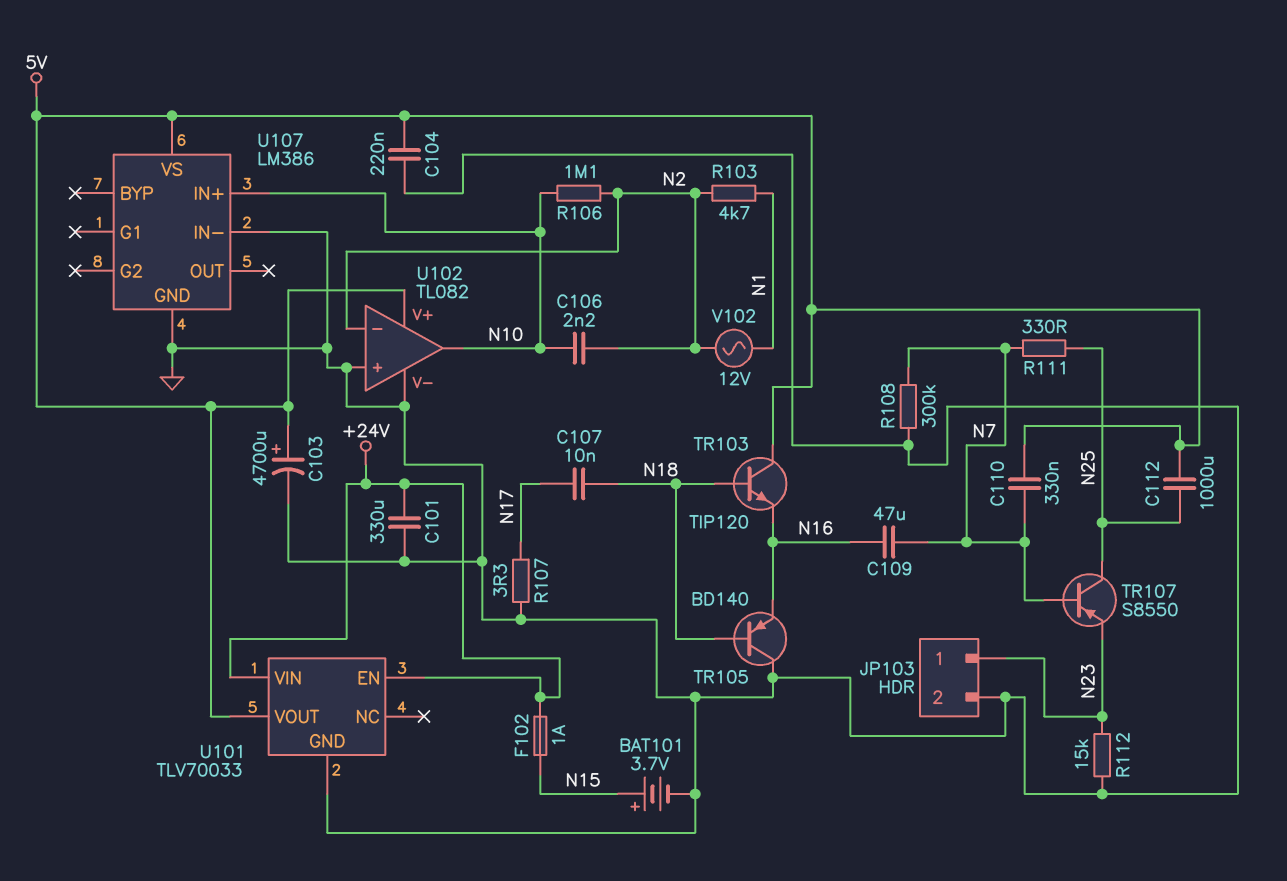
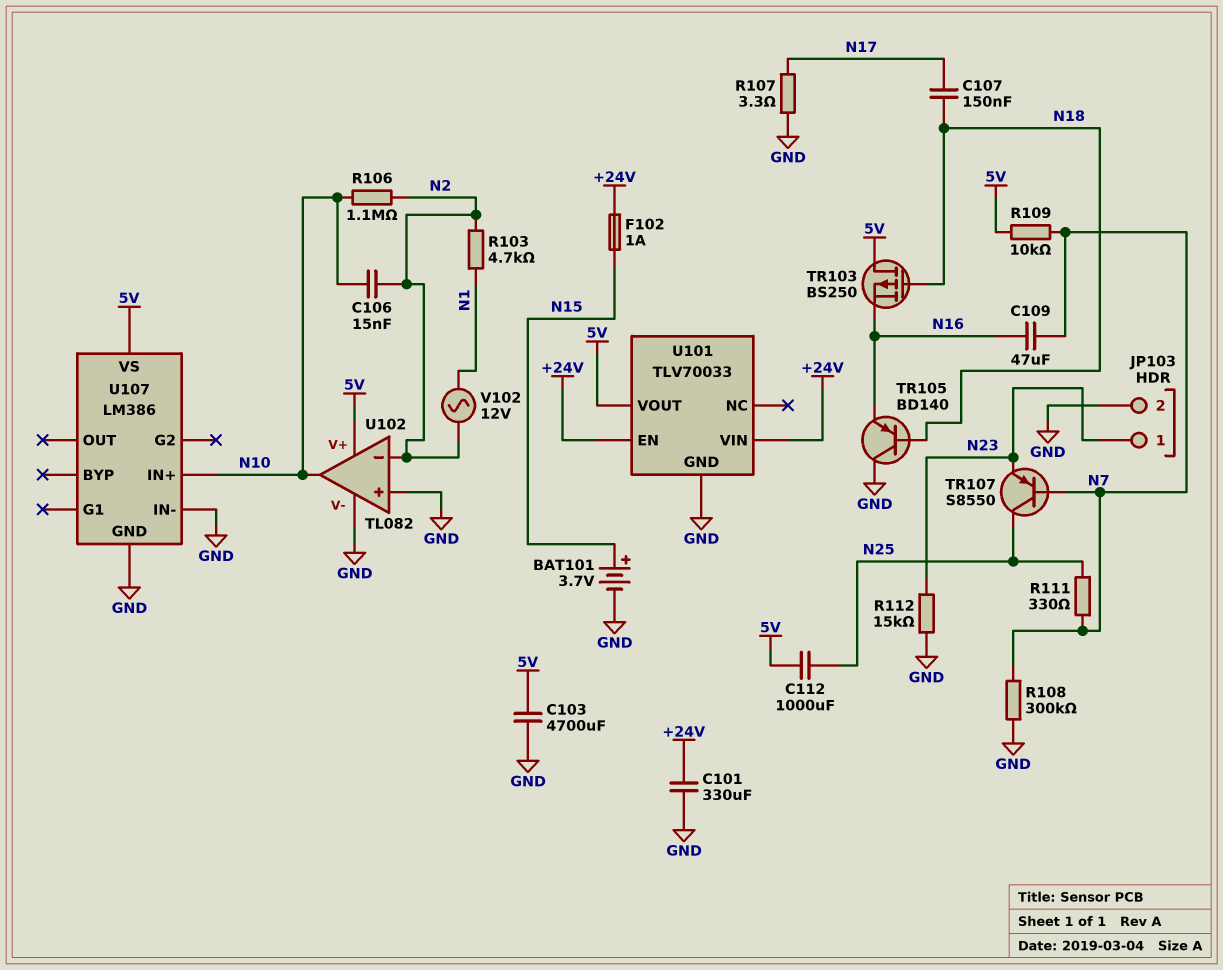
C103: 4700uF (plus 5V, minus GND) -> 4700uF (5V, GND)
C104: 220nF (5V, GND) -> none
C106: 2.2nF (N2, N10) -> 15nF (N2, N10)
C107: 10nF (N17, N18) -> 150nF (N17, N18)
C110: 330nF (5V, N7) -> none
R109: none -> 10k (5V, N7)
TR103: NPN TIP120 (B N18, C 5V, E N16) -> PMOS BS250 (G N18, D 5V, S N16)

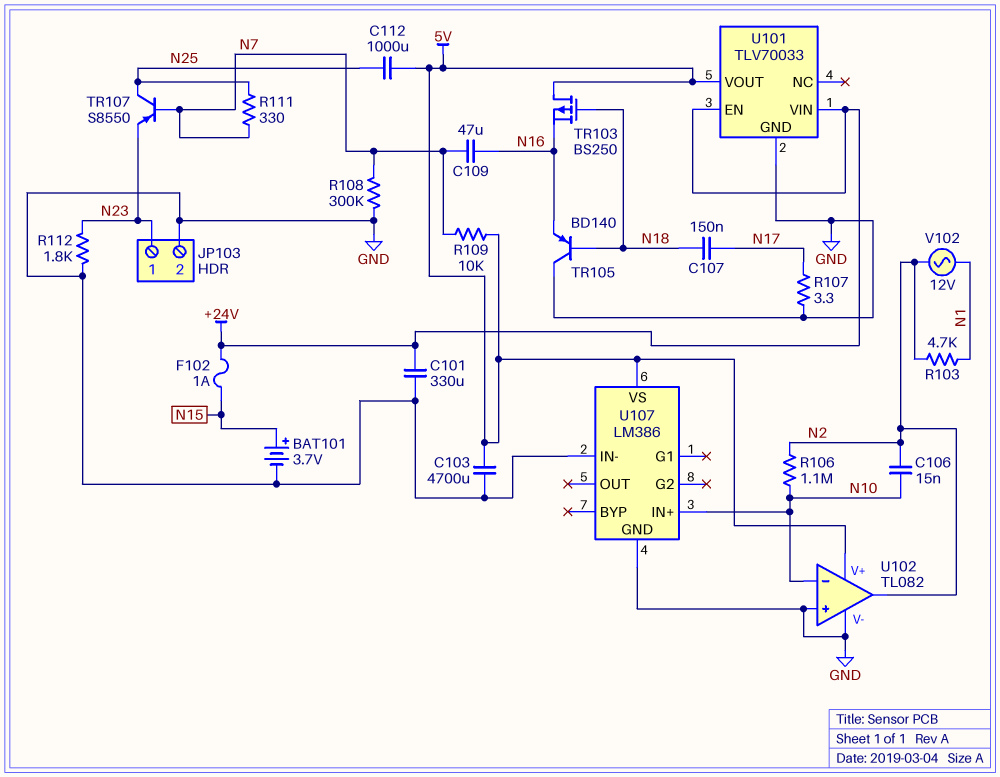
R112: 15k (GND, N23) -> 1.8k (GND, N23)
U102 pin in-: N2 -> N10
U102 pin out: N10 -> N2

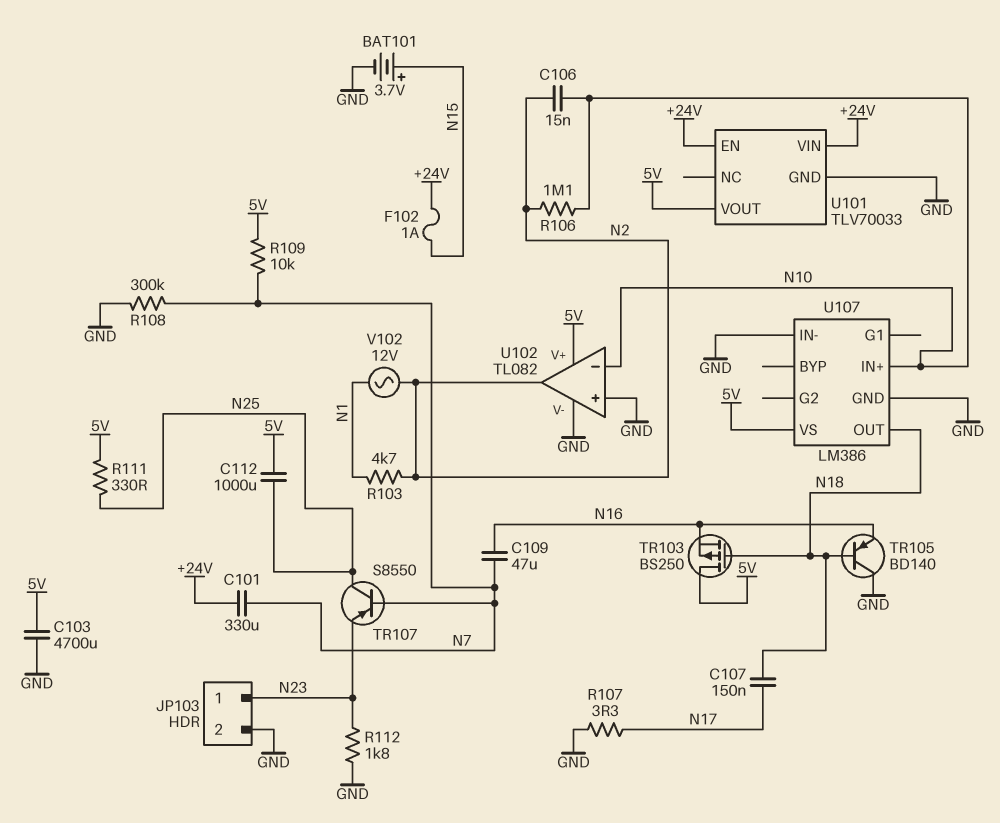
C101: 330uF (+24V, GND) -> 330uF (+24V, N7)
R111: 330 (N7, N25) -> 330 (5V, N25)
U107 pin OUT: none -> N18

